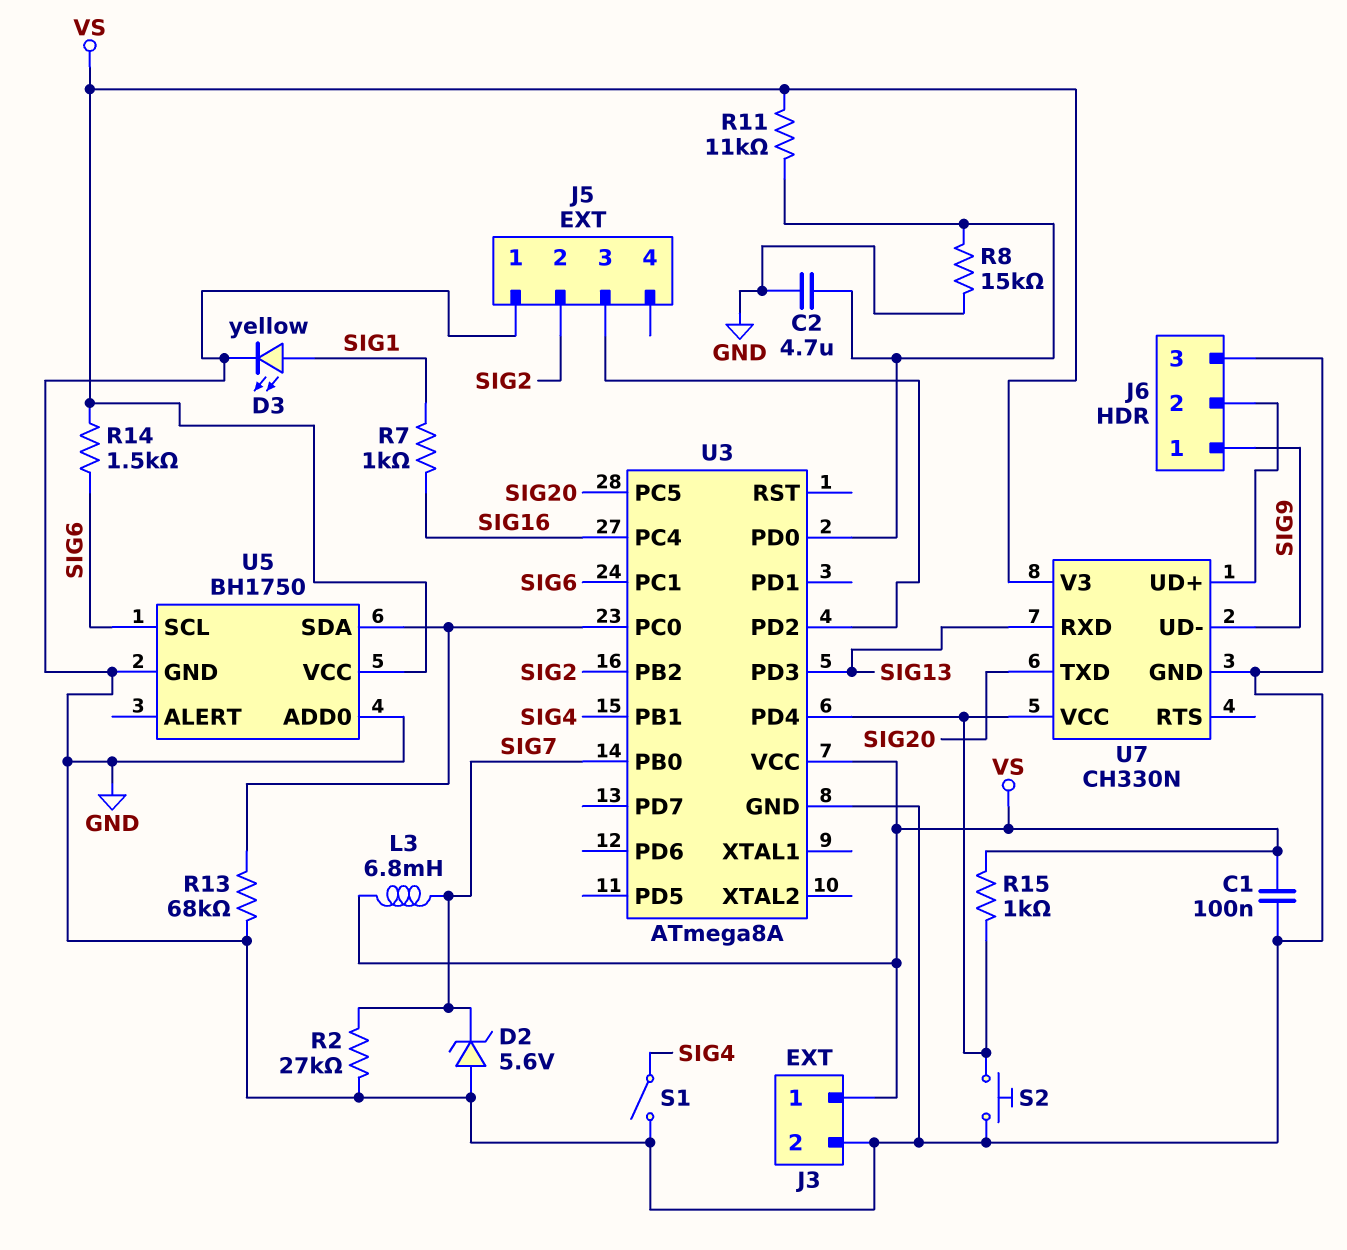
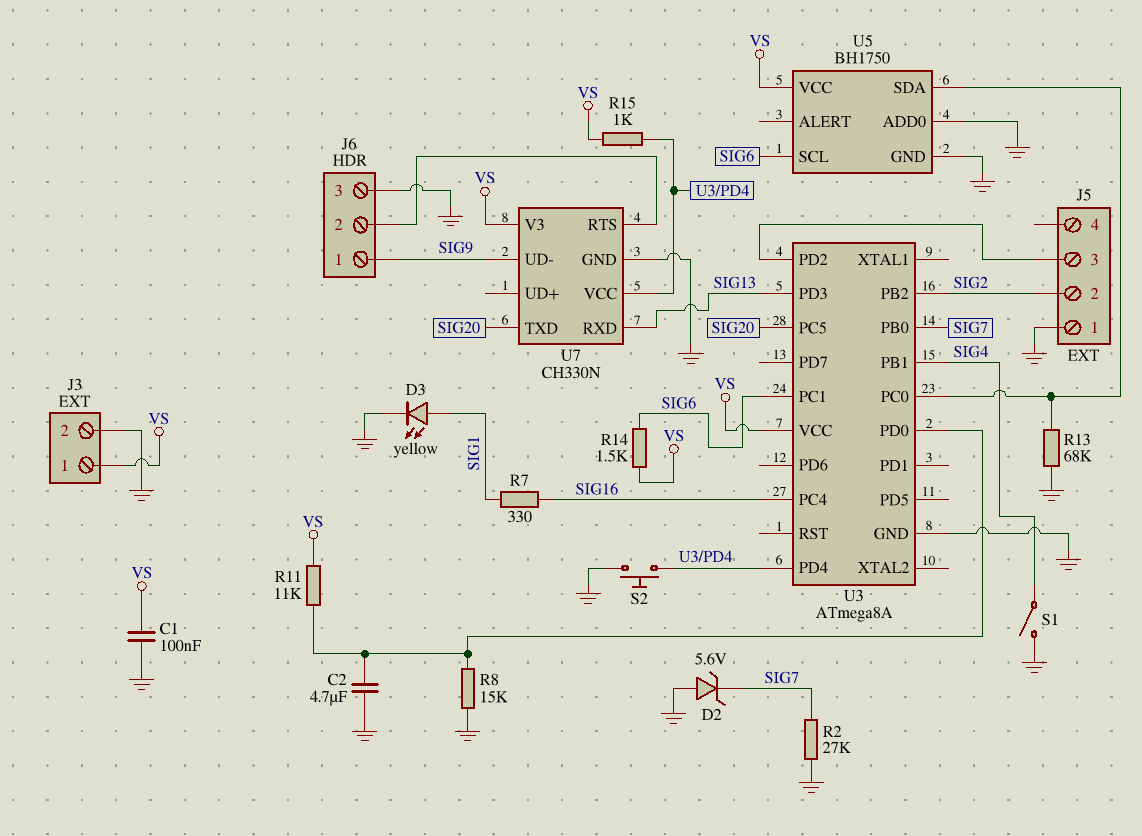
L3: 6.8mH (SIG7, VS) -> none
R7: 1k (SIG1, SIG16) -> 330 (SIG1, SIG16)
U7 pin RTS: none -> J6/2
U7 pin UD+: J6/2 -> none

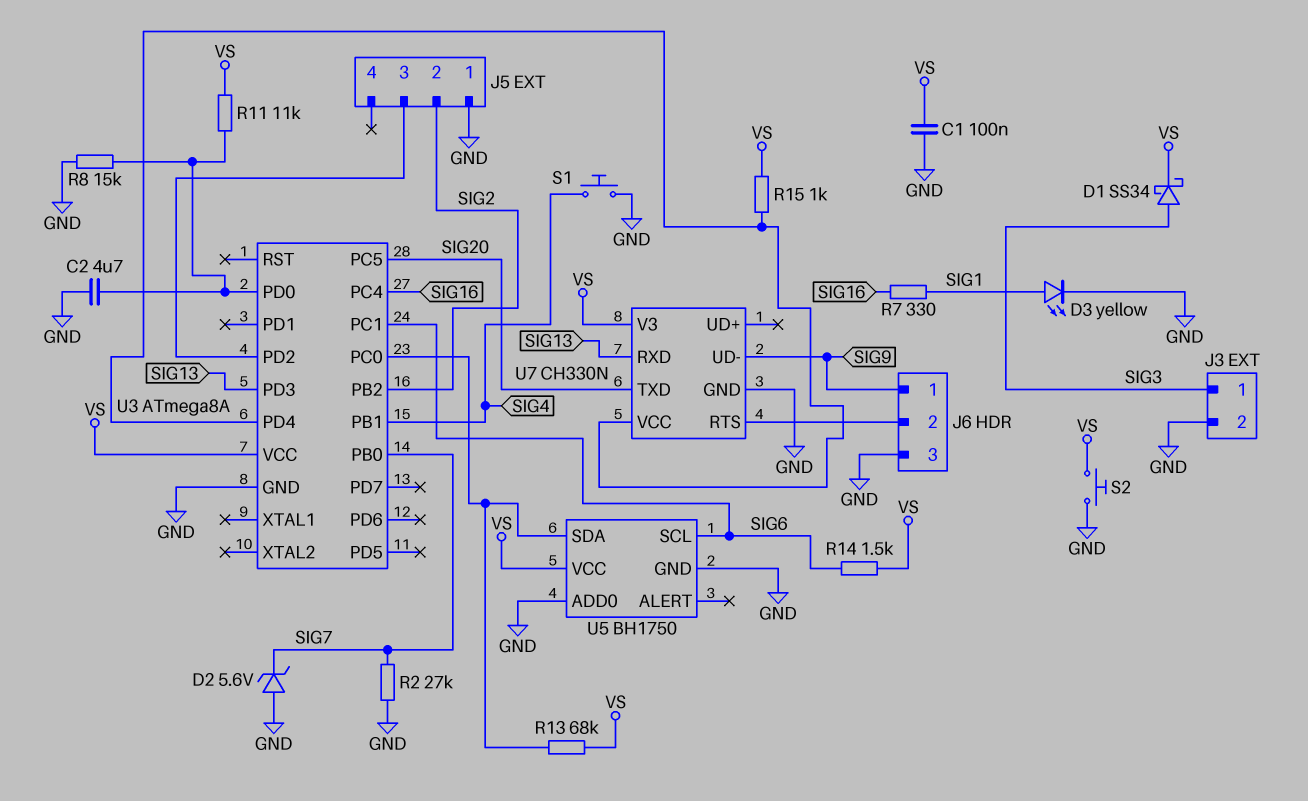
D1: none -> schottky SS34 (A SIG3, K VS)
J3 pin 1: VS -> SIG3
R13: 68k (GND, U3/PC0) -> 68k (U3/PC0, VS)
S1: switch (GND, SIG4) -> button (GND, SIG4)
S2: button (GND, U3/PD4) -> button (GND, VS)

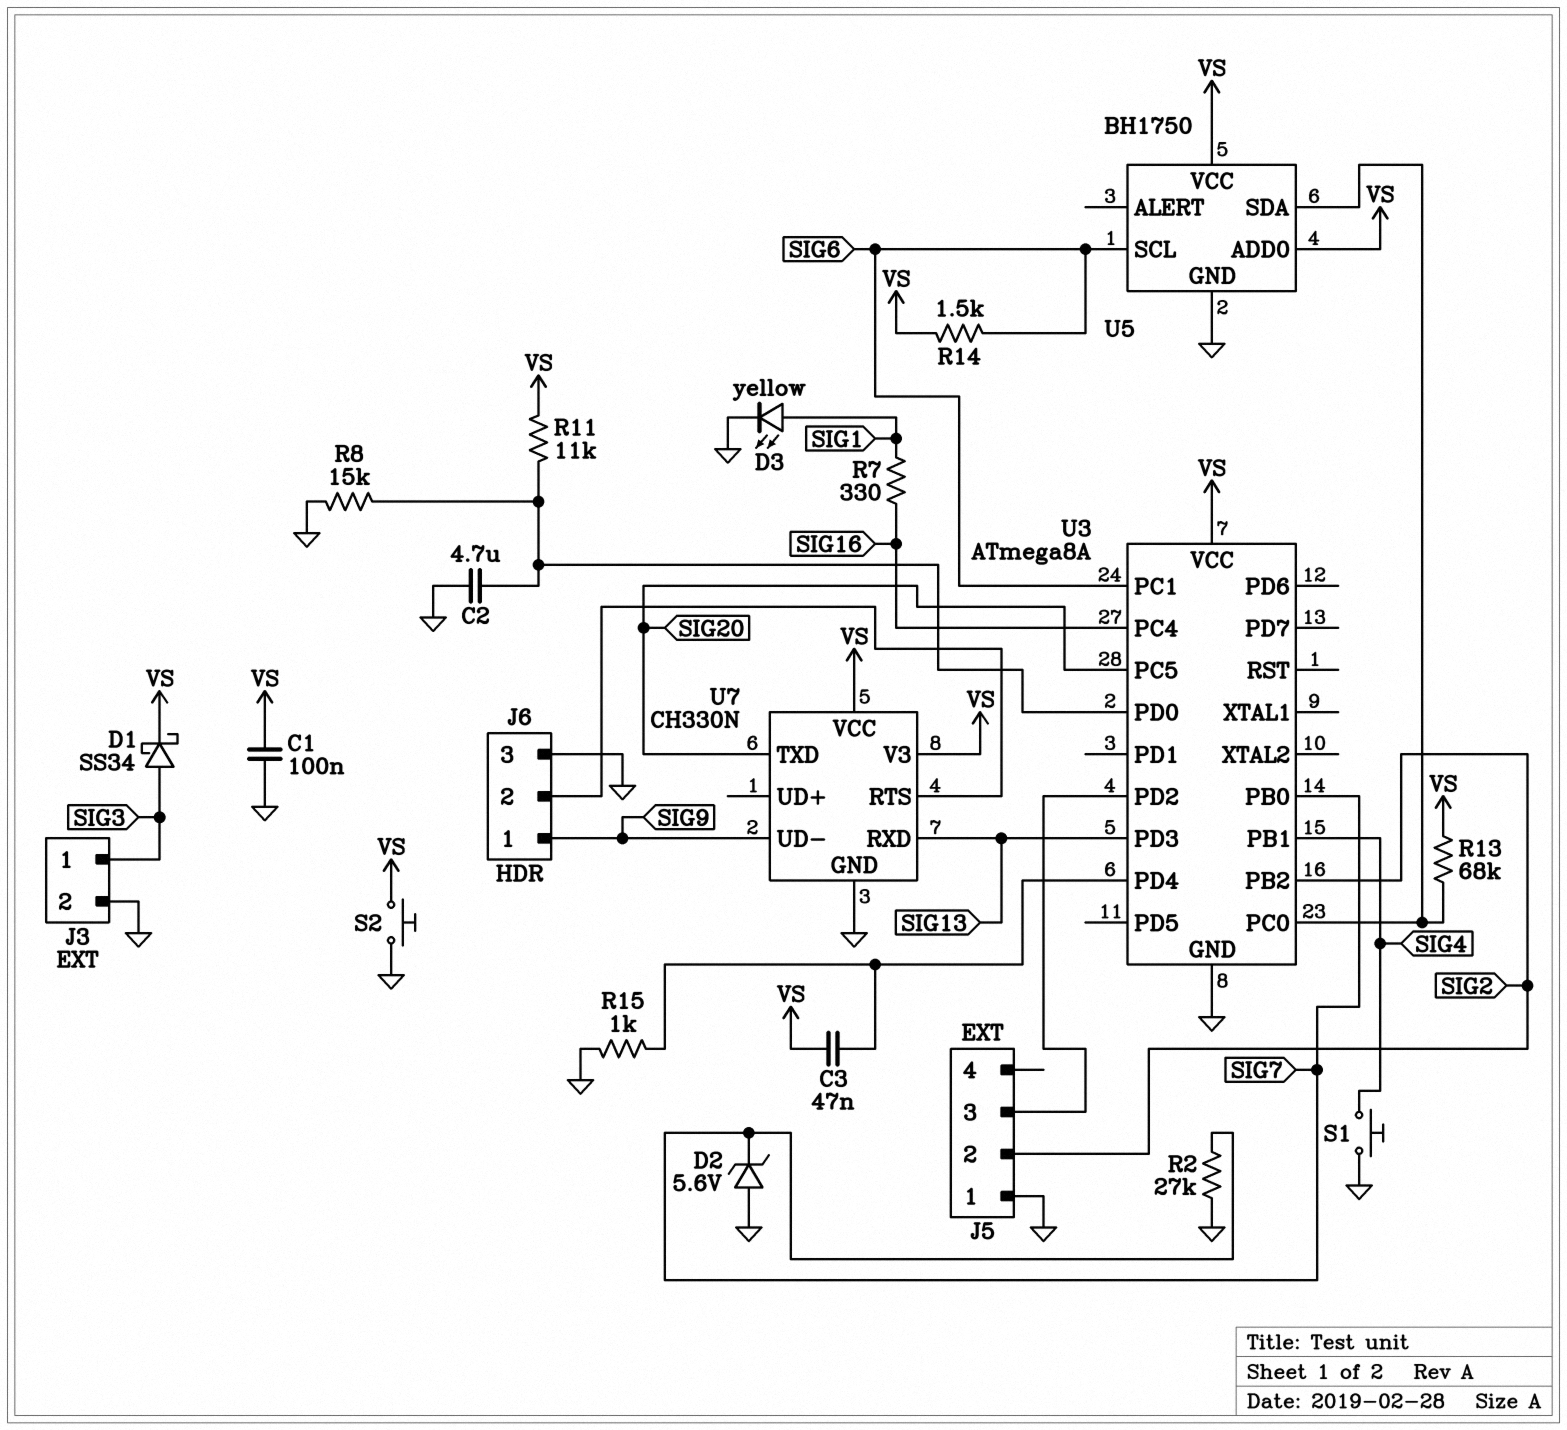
C3: none -> 47nF (U3/PD4, VS)
R15: 1k (U3/PD4, VS) -> 1k (GND, U3/PD4)
U5 pin ADD0: GND -> VS
U7 pin VCC: U3/PD4 -> VS

